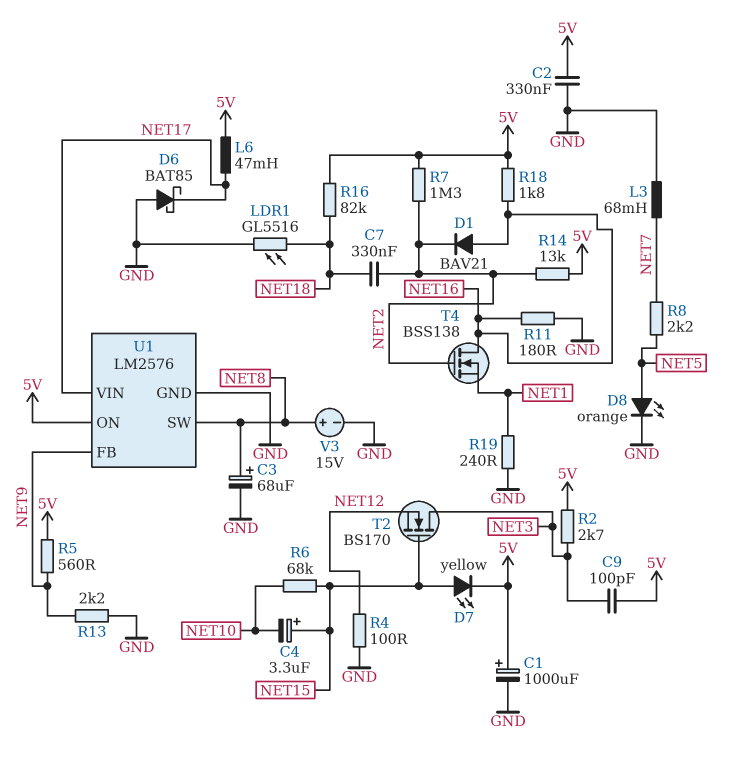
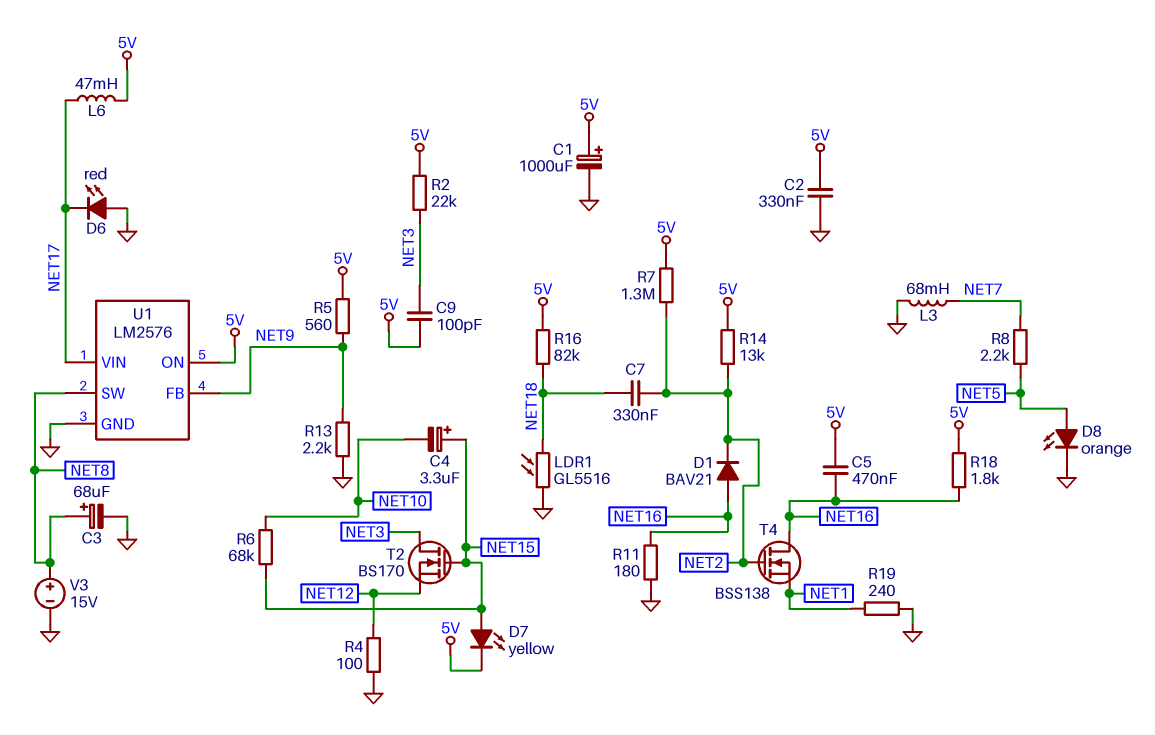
C5: none -> 470nF (5V, NET16)
D6: schottky BAT85 (A GND, K NET17) -> LED red (A GND, K NET17)
R2: 2.7k (5V, NET3) -> 22k (5V, NET3)

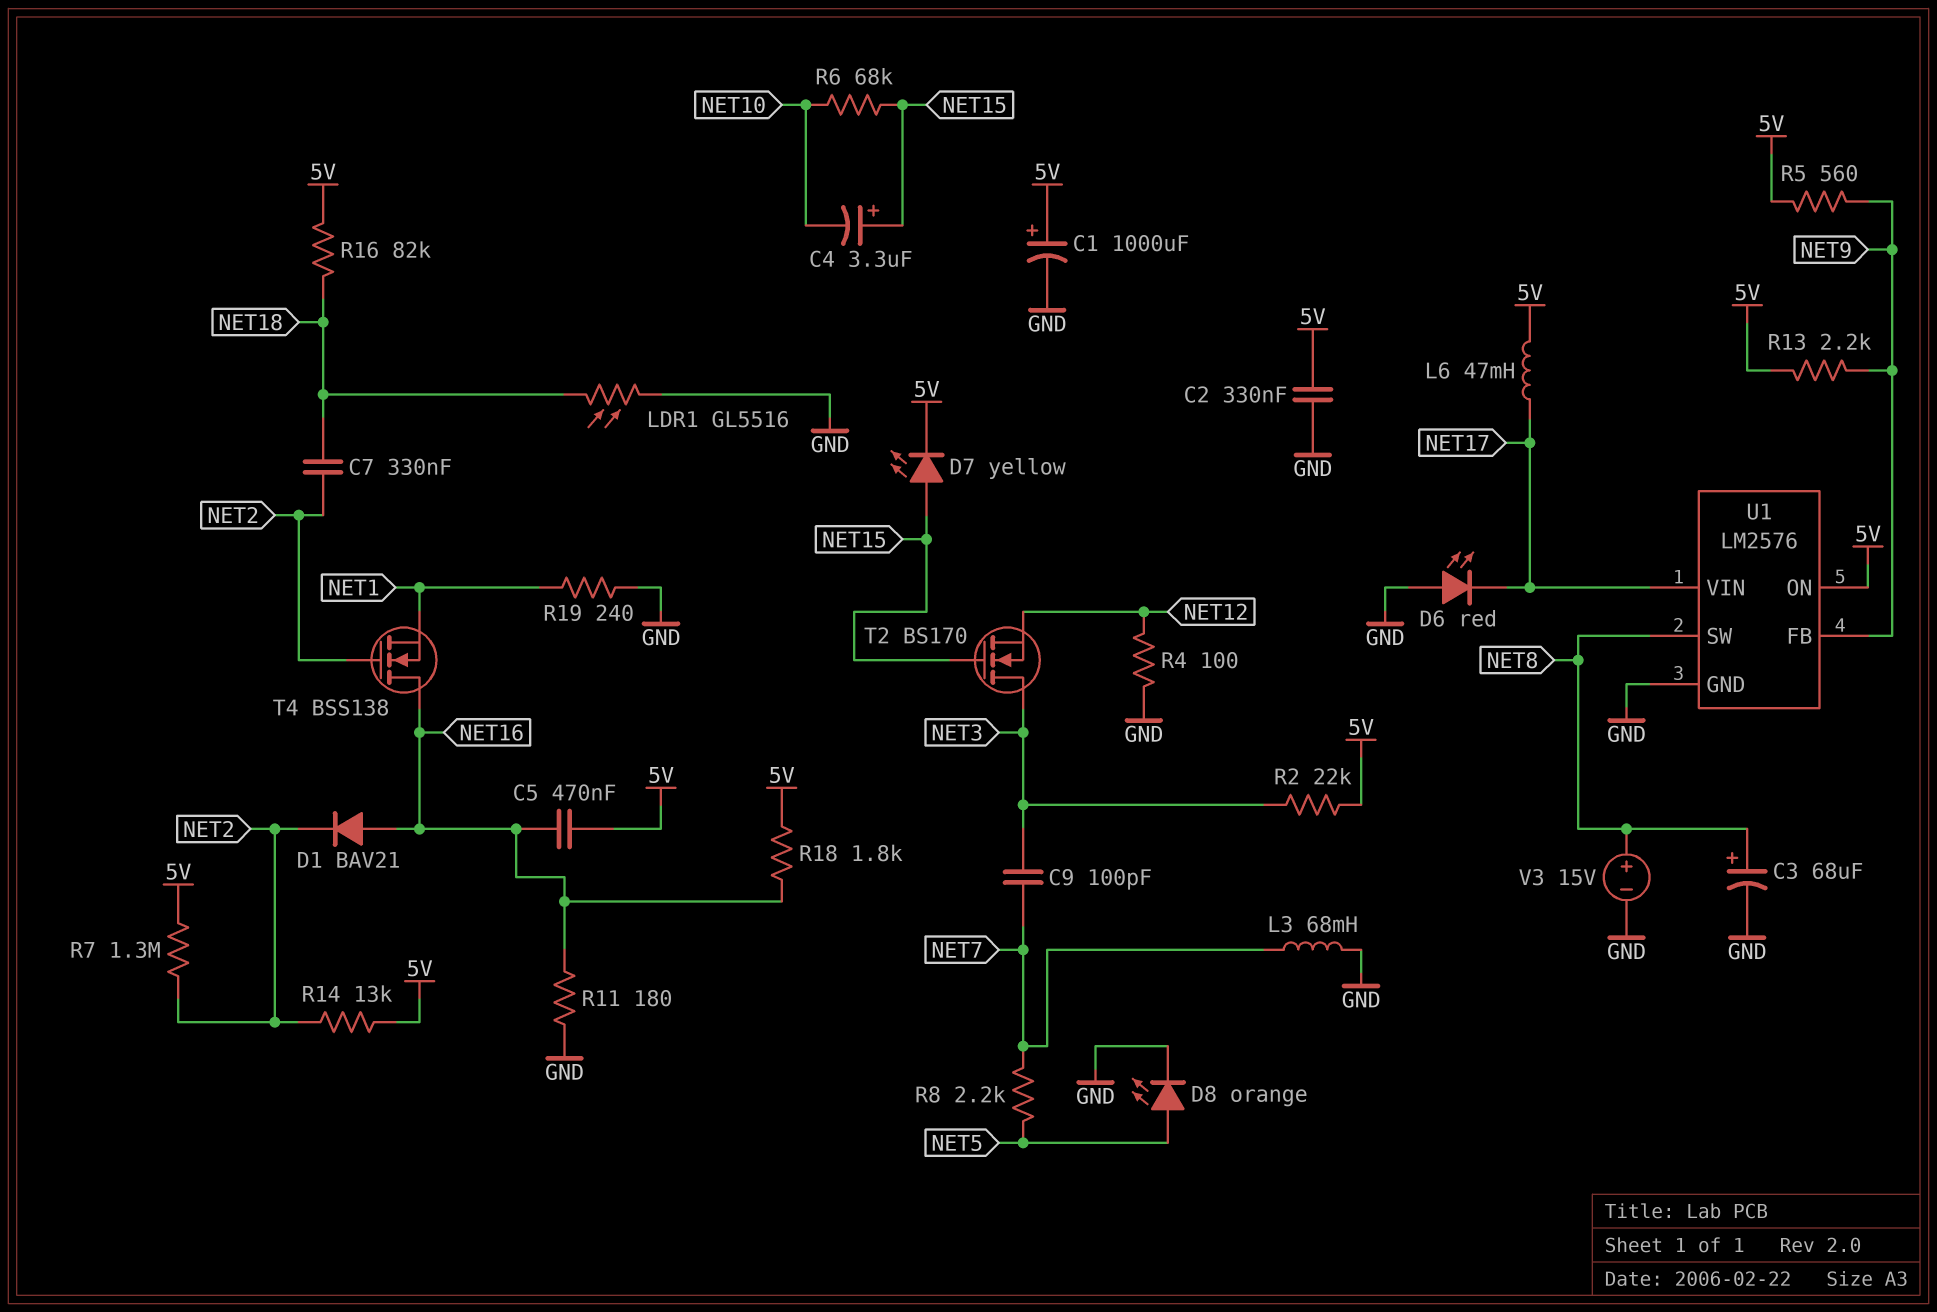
C9: 100pF (5V, NET3) -> 100pF (NET3, NET7)
R13: 2.2k (GND, NET9) -> 2.2k (5V, NET9)

